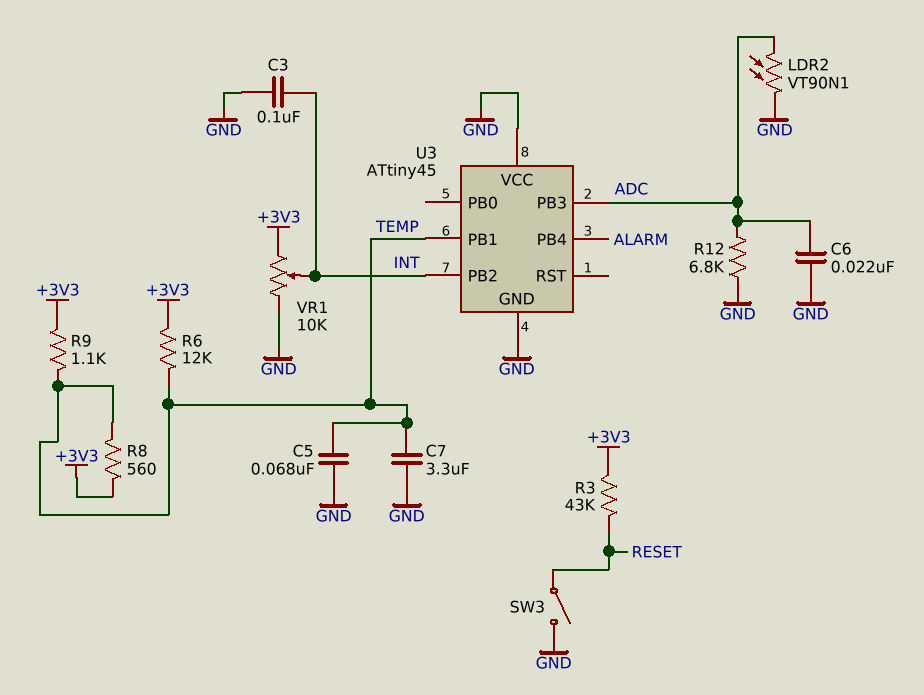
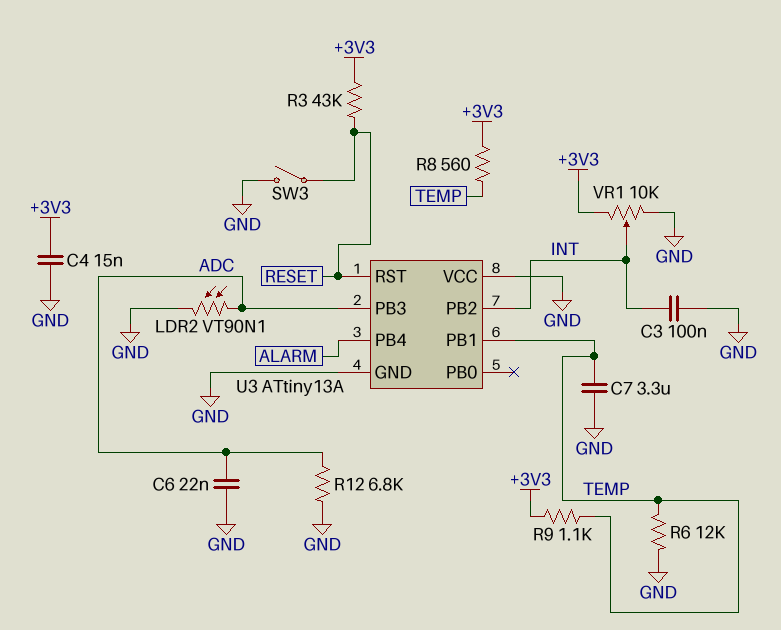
C4: none -> 15nF (+3V3, GND)
C5: 68nF (GND, TEMP) -> none
R6: 12k (+3V3, TEMP) -> 12k (GND, TEMP)
U3: ATtiny45 -> ATtiny13A
U3 pin RST: none -> RESET

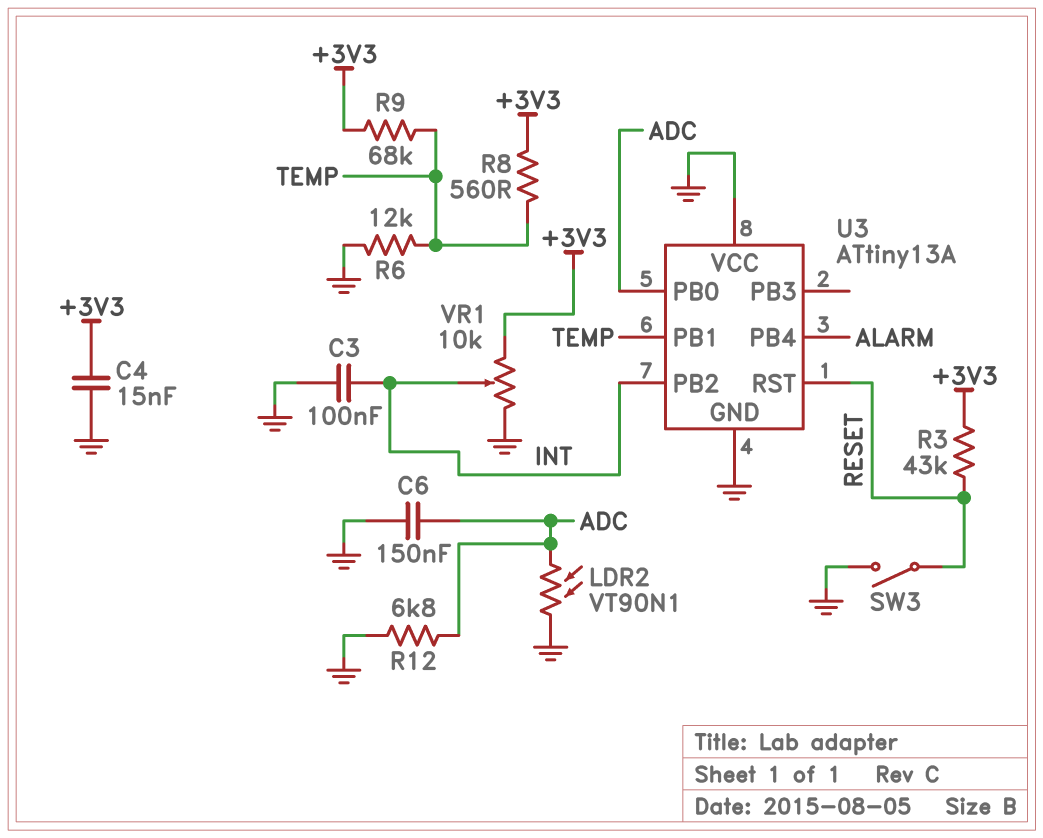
C6: 22nF (ADC, GND) -> 150nF (ADC, GND)
C7: 3.3uF (GND, TEMP) -> none
R9: 1.1k (+3V3, TEMP) -> 68k (+3V3, TEMP)
U3 pin PB0: none -> ADC
U3 pin PB3: ADC -> none

